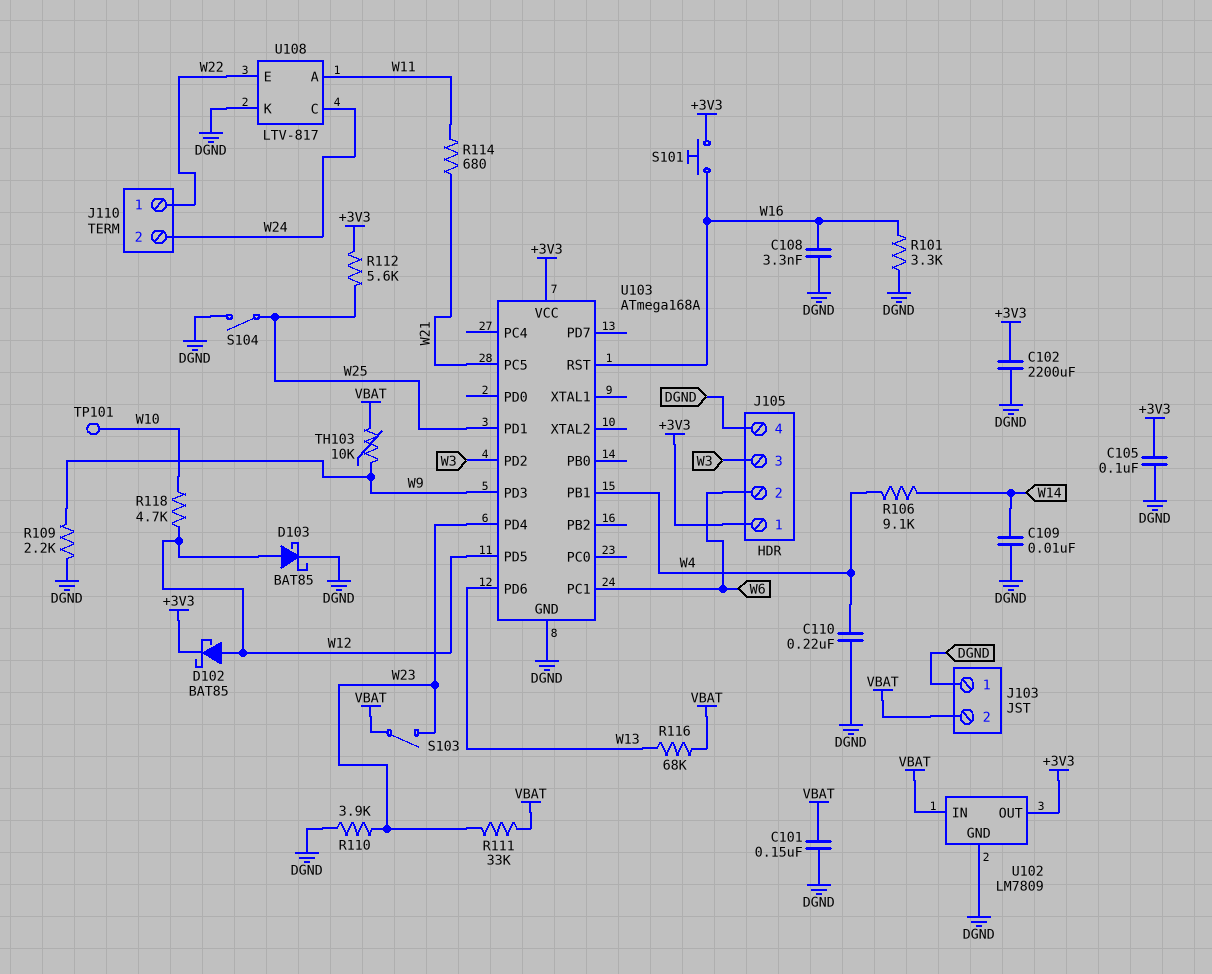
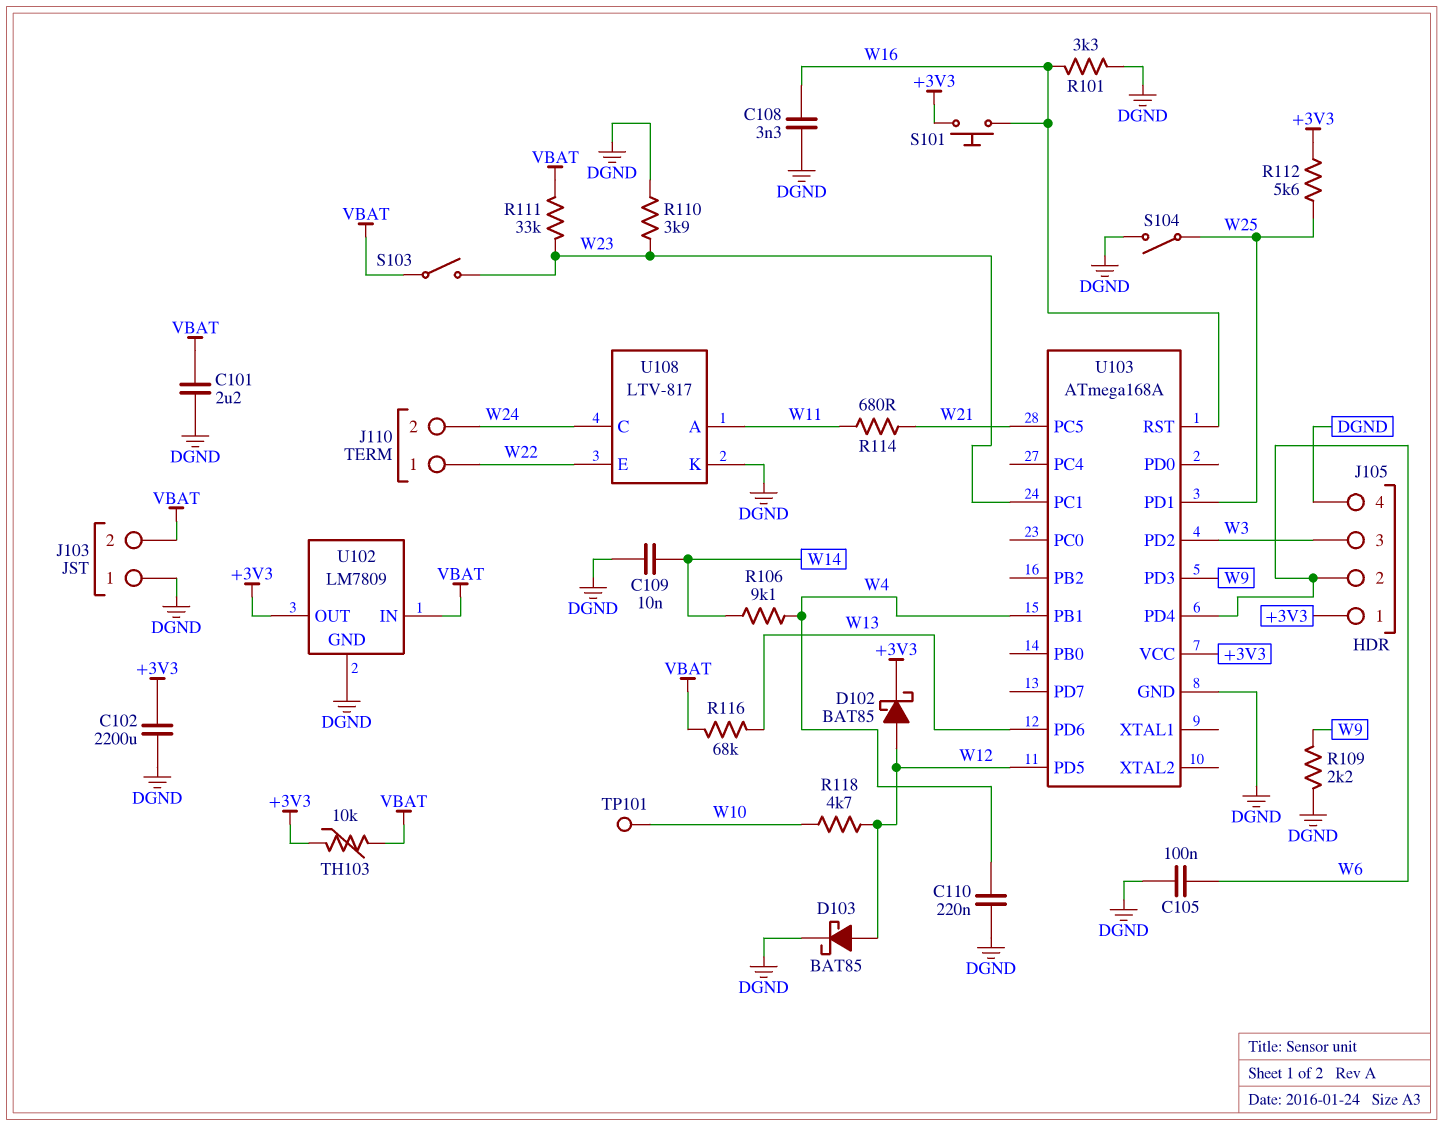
C101: 150nF (DGND, VBAT) -> 2.2uF (DGND, VBAT)
C105: 100nF (+3V3, DGND) -> 100nF (DGND, W6)
TH103: 10k (VBAT, W9) -> 10k (+3V3, VBAT)
U103 pin PC1: W6 -> W23
U103 pin PD4: W23 -> W6

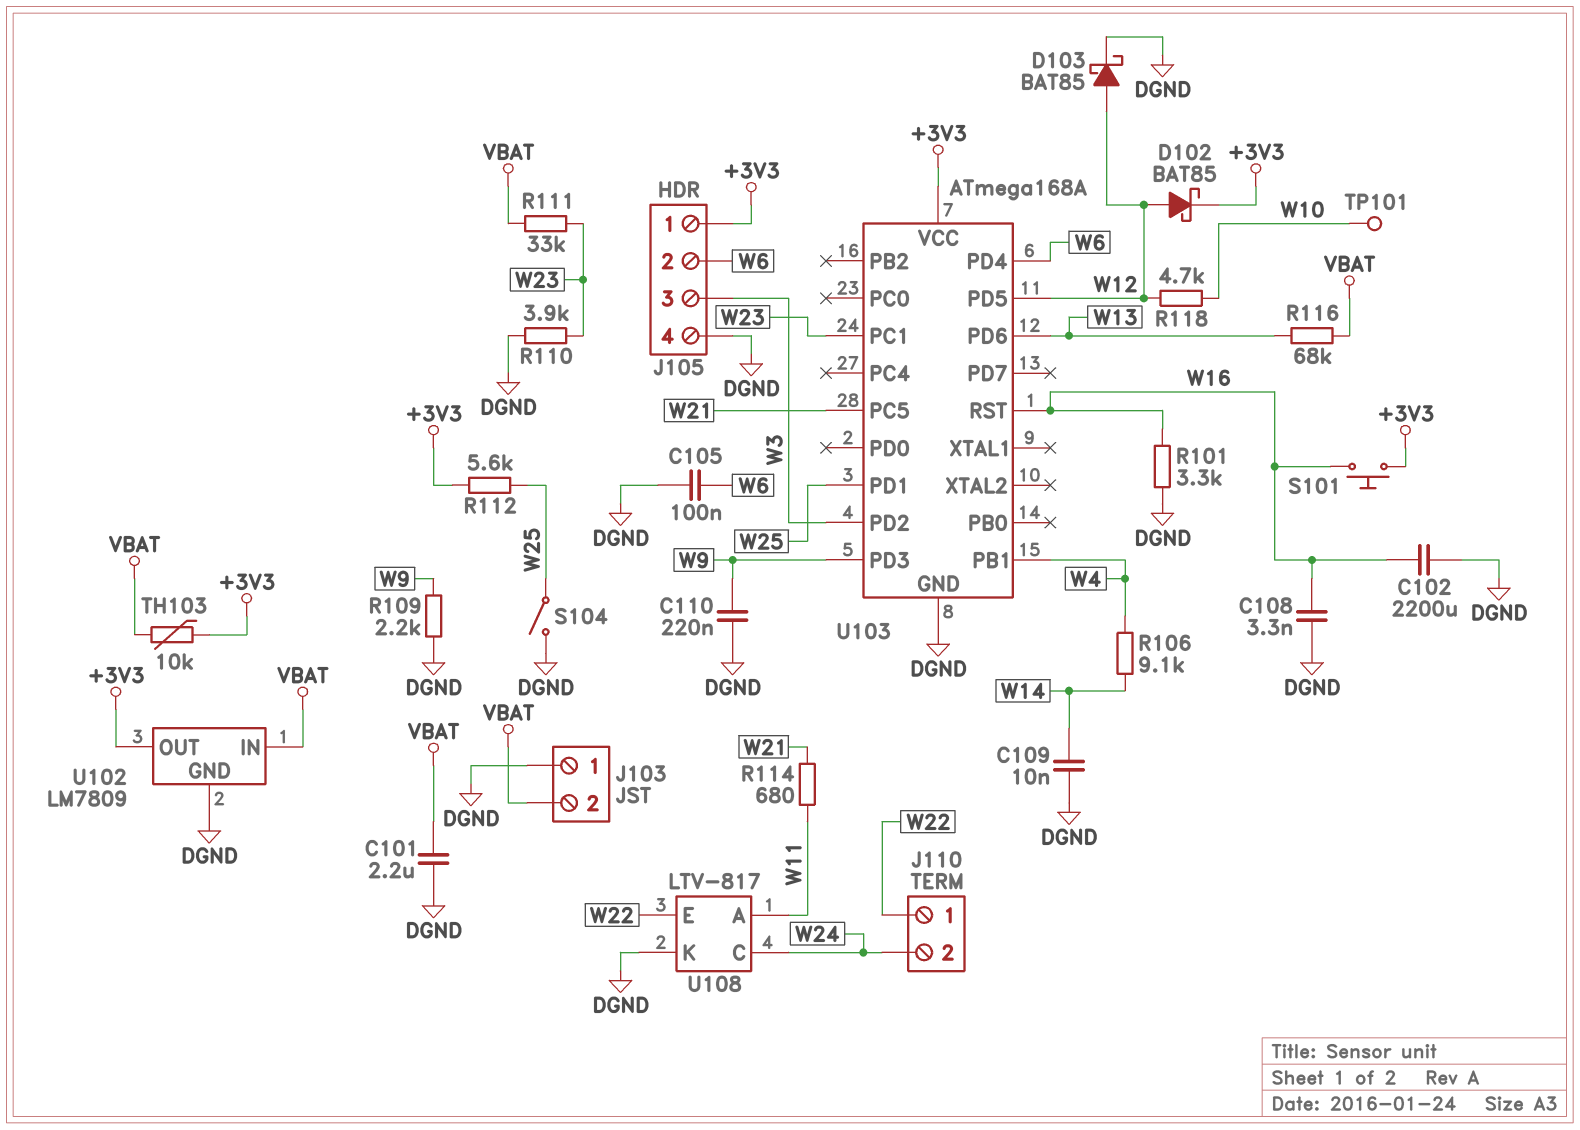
C102: 2200uF (+3V3, DGND) -> 2200uF (DGND, W16)
C110: 220nF (DGND, W4) -> 220nF (DGND, W9)
S103: switch (VBAT, W23) -> none

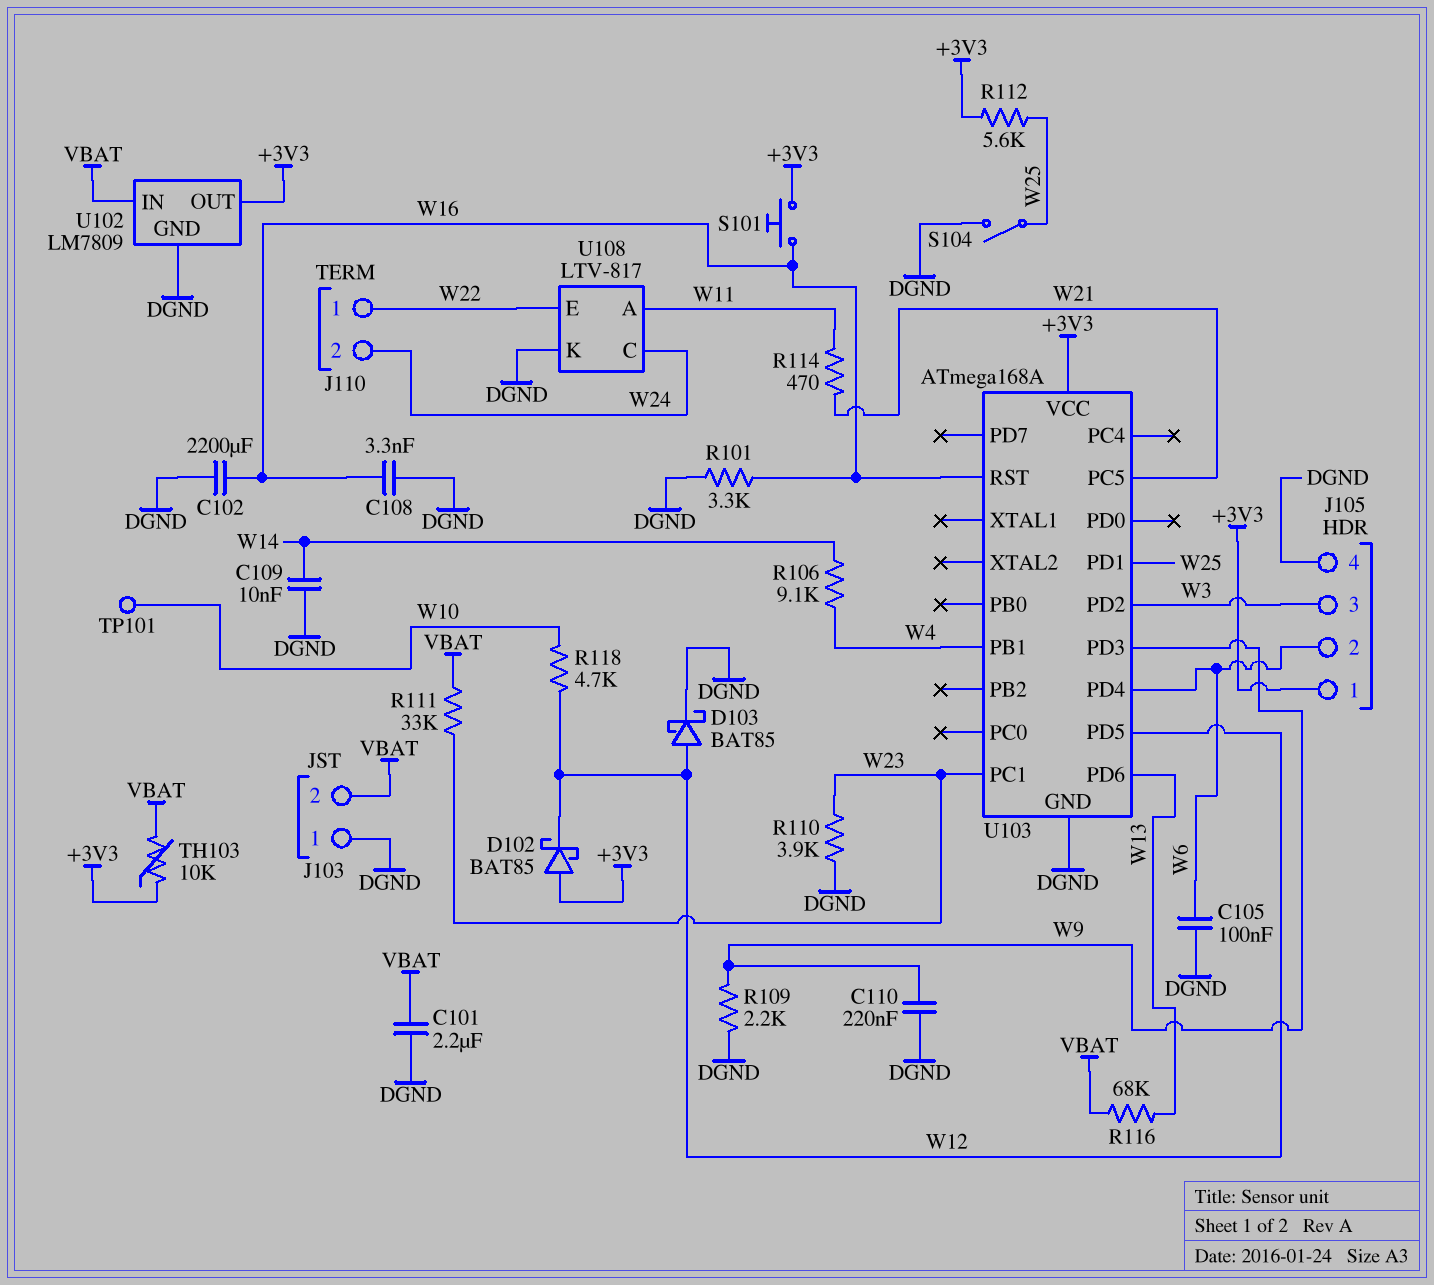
D102: schottky BAT85 (A W12, K +3V3) -> schottky BAT85 (A +3V3, K W12)
R114: 680 (W11, W21) -> 470 (W11, W21)

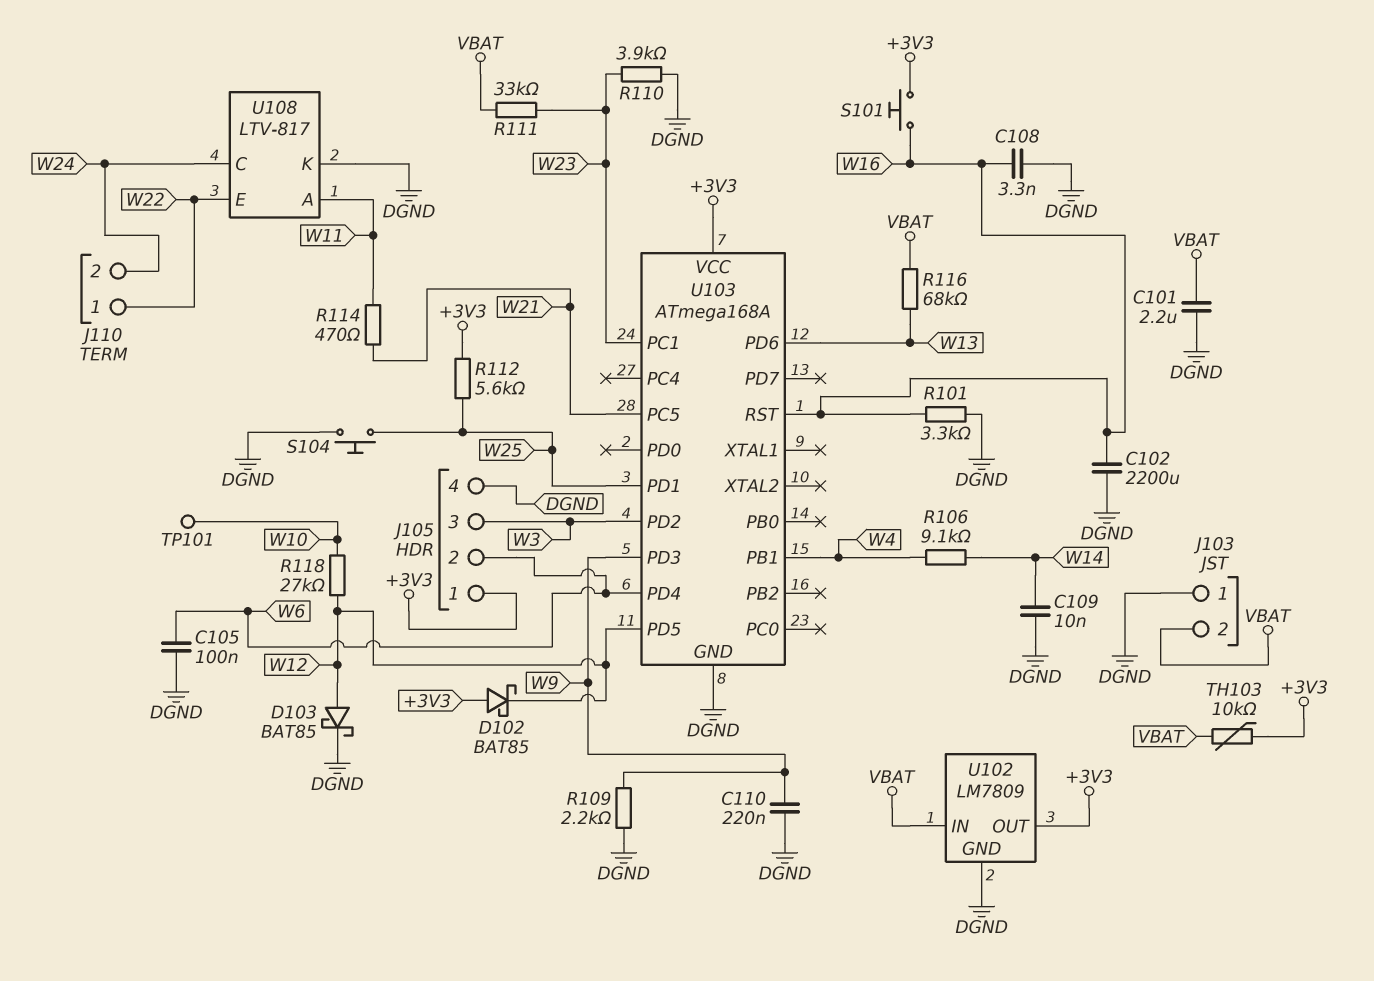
R118: 4.7k (W10, W12) -> 27k (W10, W12)
S104: switch (DGND, W25) -> button (DGND, W25)

